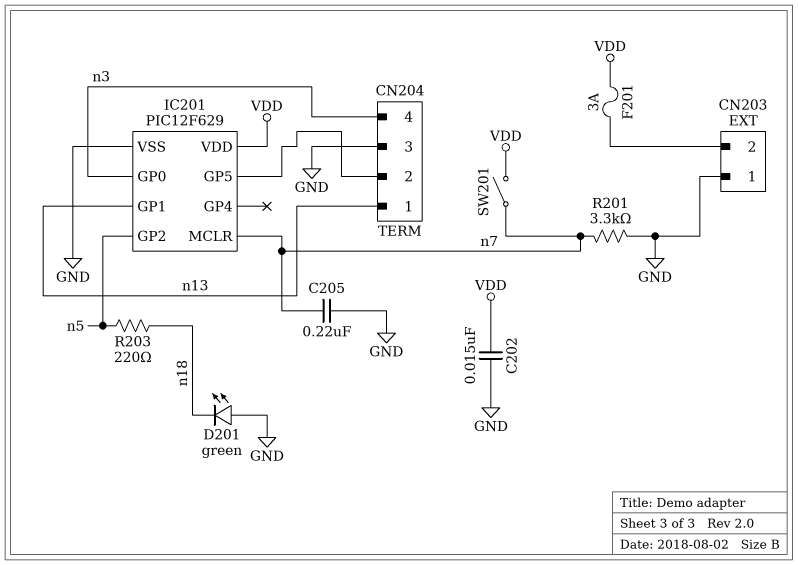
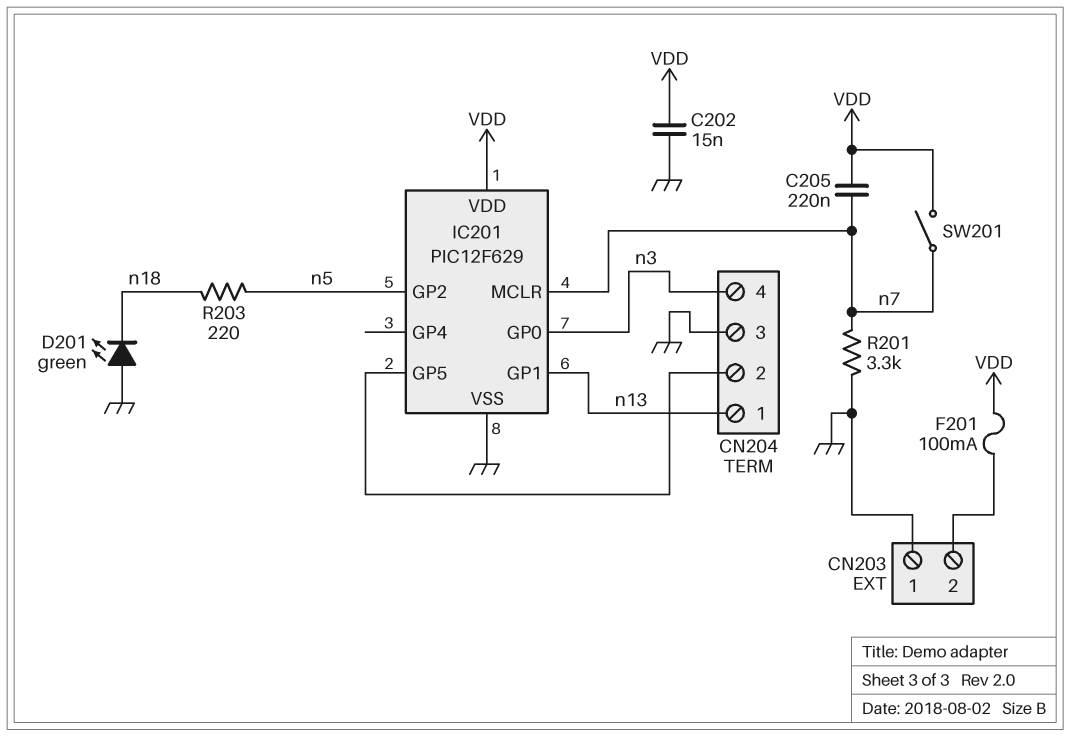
C205: 220nF (GND, n7) -> 220nF (VDD, n7)
F201: 3A (CN203/2, VDD) -> 100mA (CN203/2, VDD)

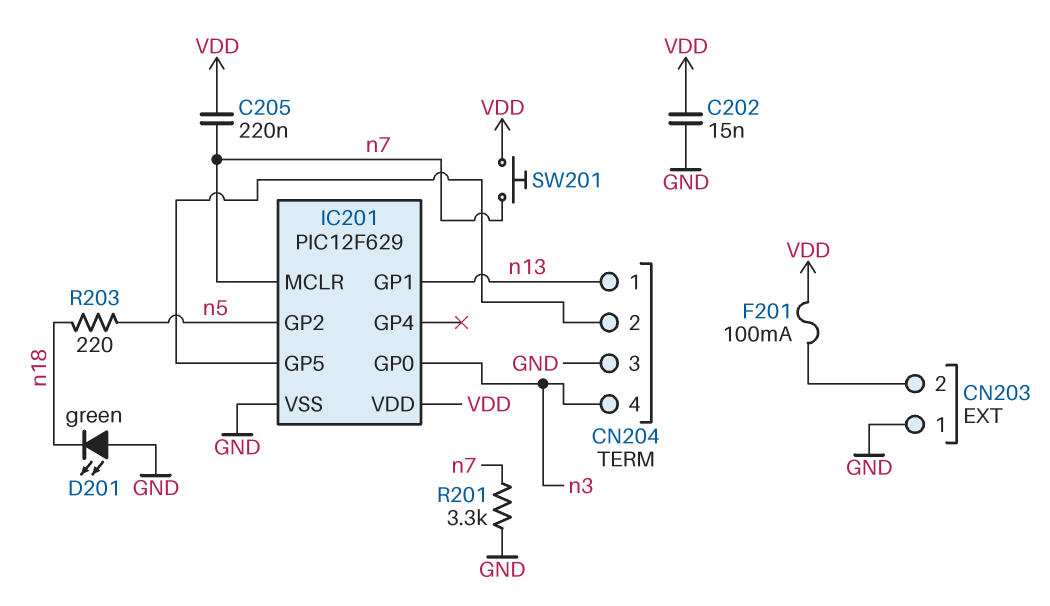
SW201: switch (VDD, n7) -> button (VDD, n7)

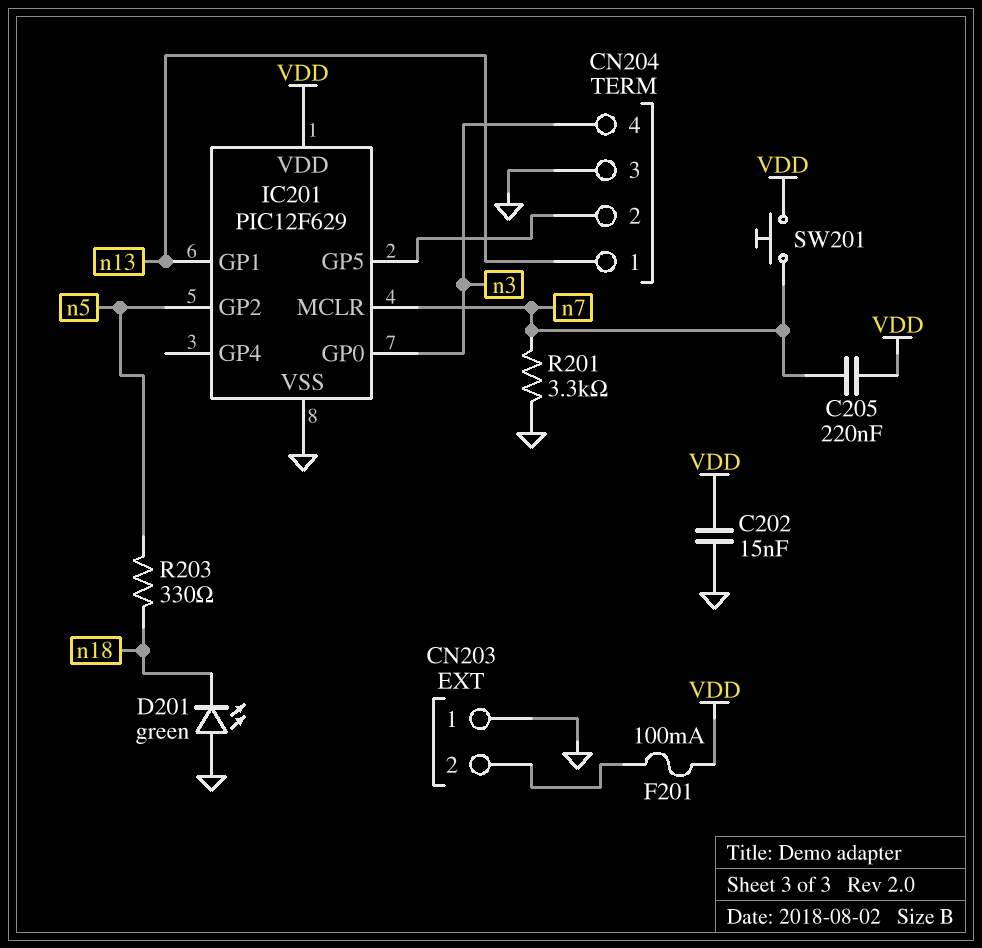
R203: 220 (n5, n18) -> 330 (n5, n18)

